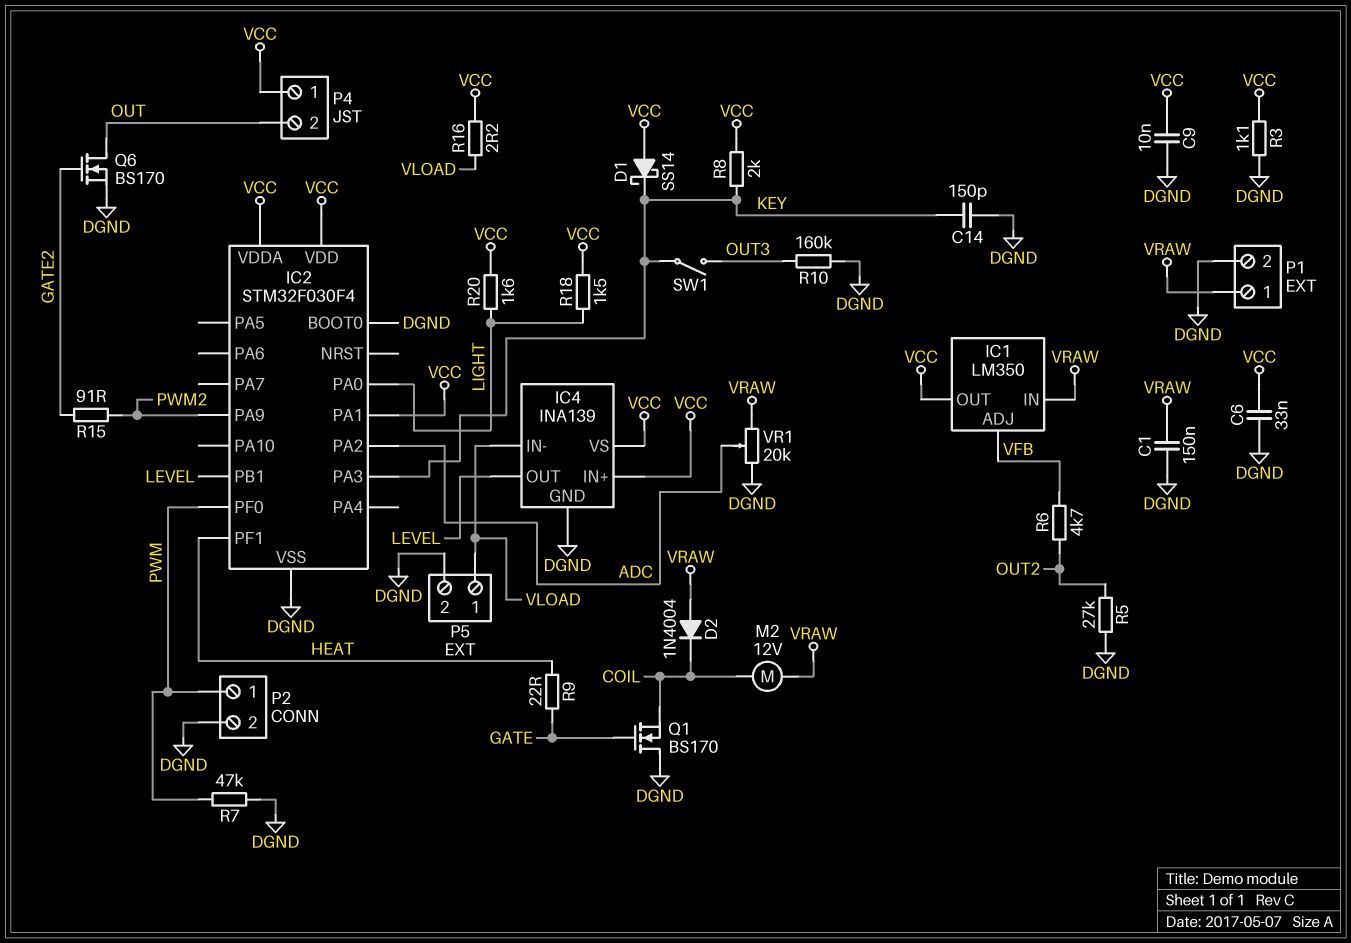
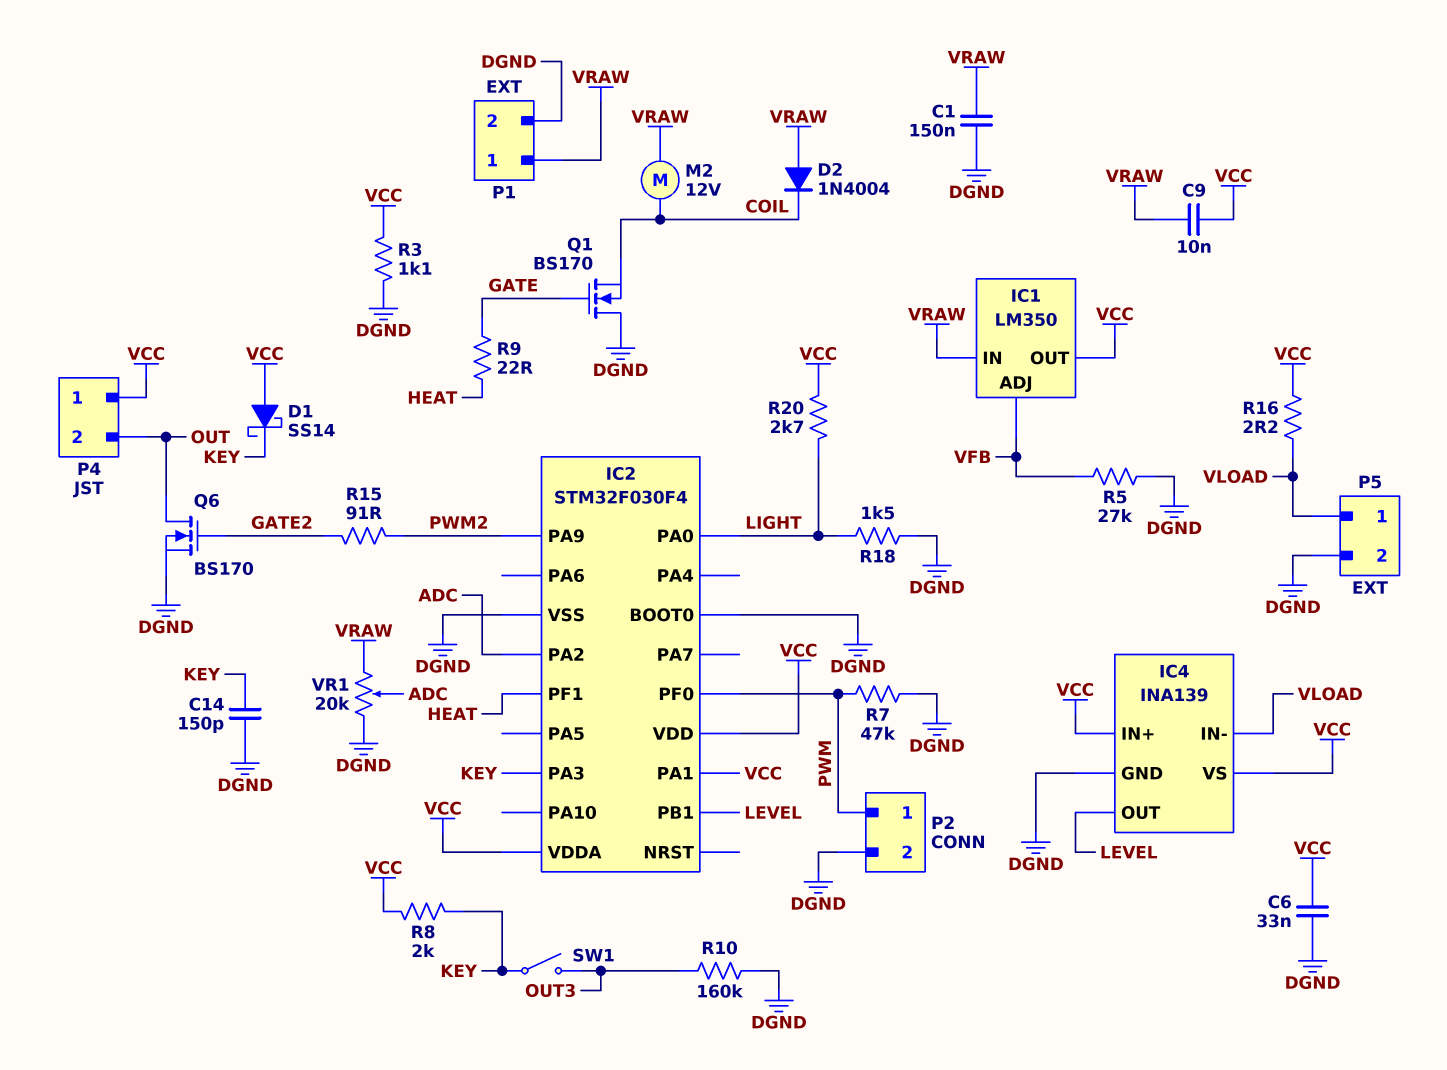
C9: 10nF (DGND, VCC) -> 10nF (VCC, VRAW)
R5: 27k (DGND, OUT2) -> 27k (DGND, VFB)
R6: 4.7k (OUT2, VFB) -> none
R18: 1.5k (LIGHT, VCC) -> 1.5k (DGND, LIGHT)
R20: 1.6k (LIGHT, VCC) -> 2.7k (LIGHT, VCC)

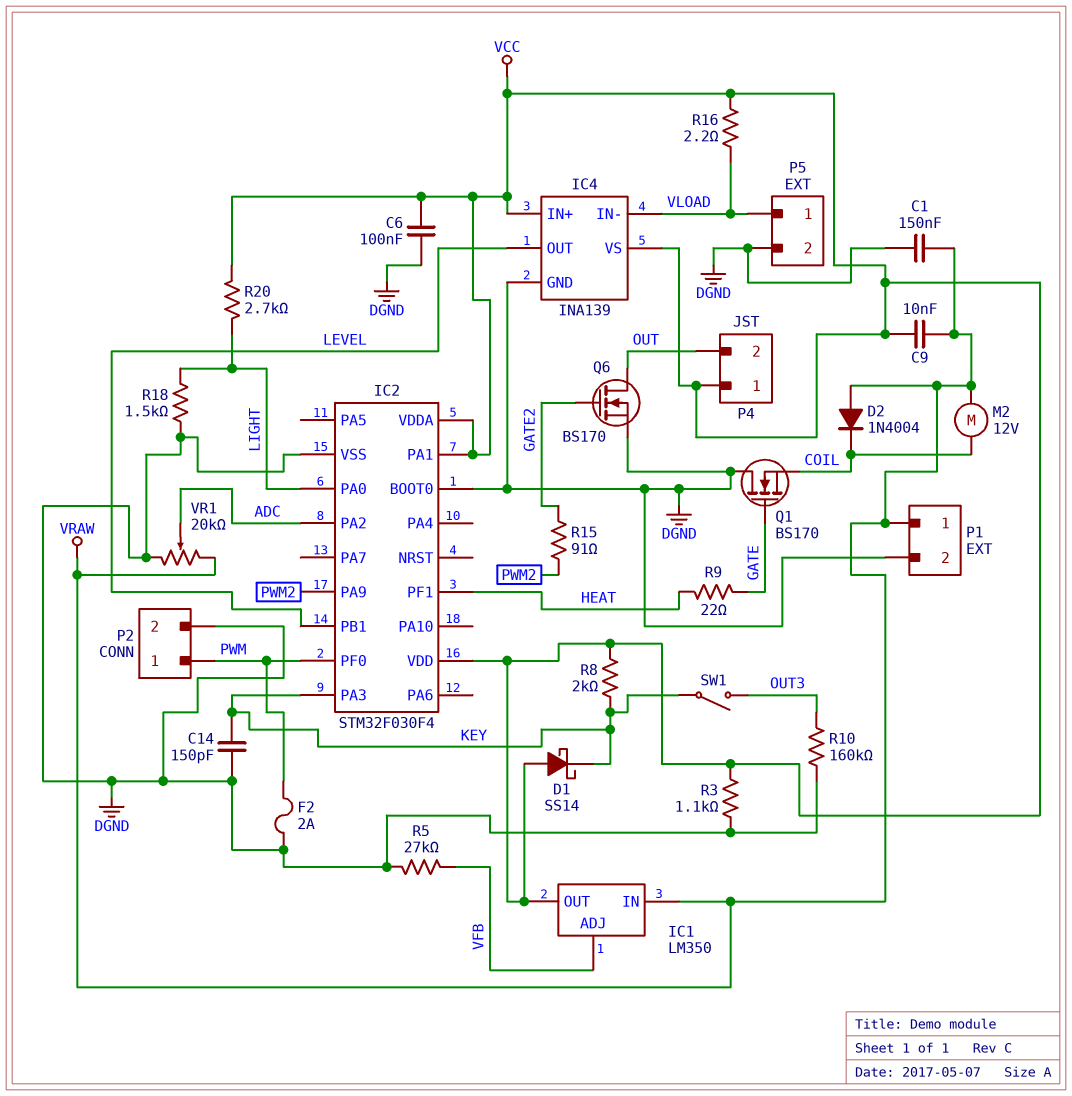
C6: 33nF (DGND, VCC) -> 100nF (DGND, VCC)
F2: none -> 2A (DGND, PWM)
R7: 47k (DGND, PWM) -> none

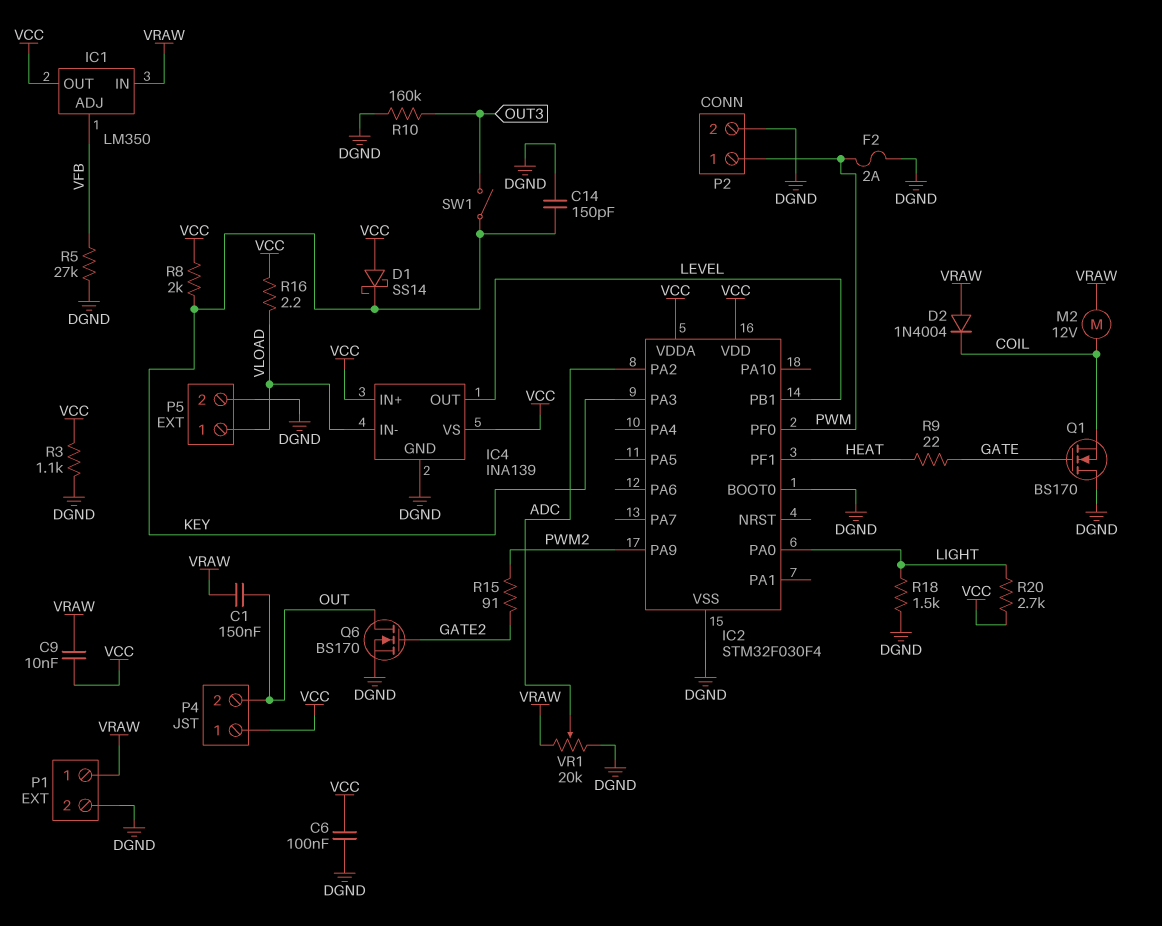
C1: 150nF (DGND, VRAW) -> 150nF (OUT, VRAW)
IC2 pin PA1: VCC -> none

